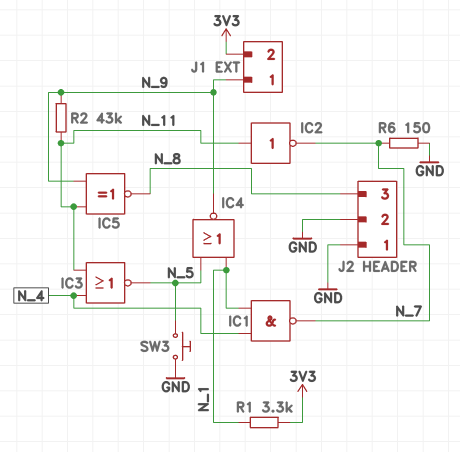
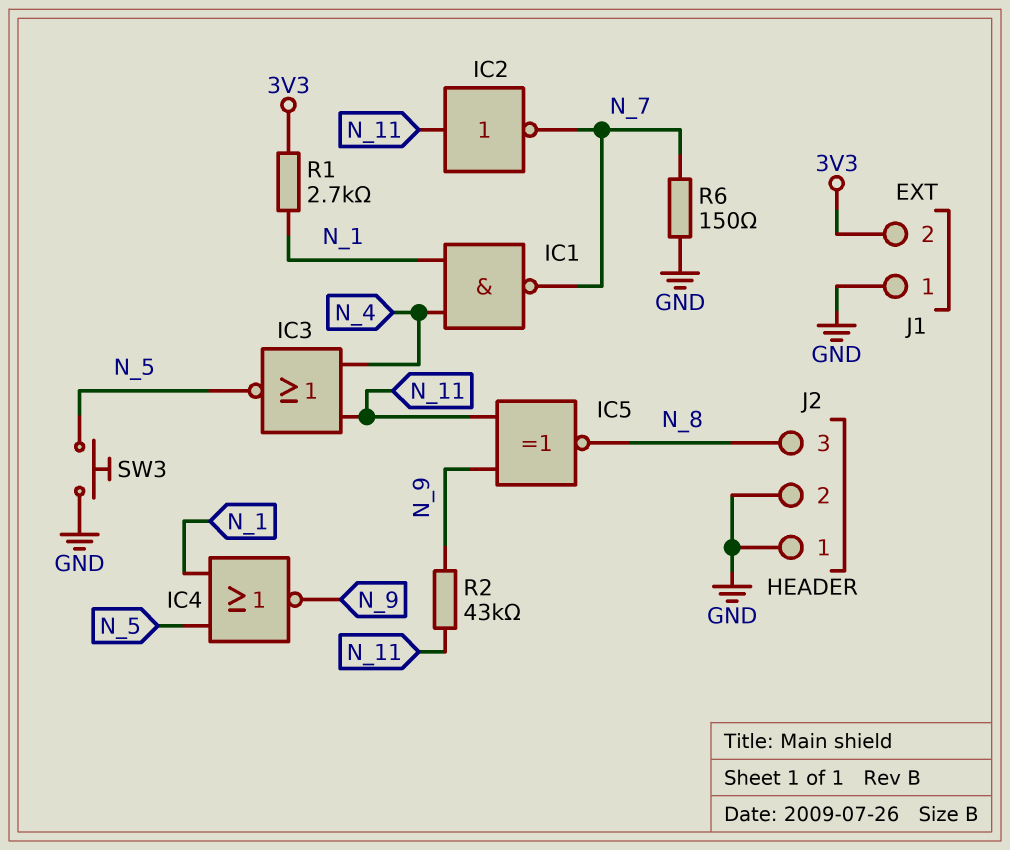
J1 pin 1: N_9 -> GND
R1: 3.3k (3V3, N_1) -> 2.7k (3V3, N_1)

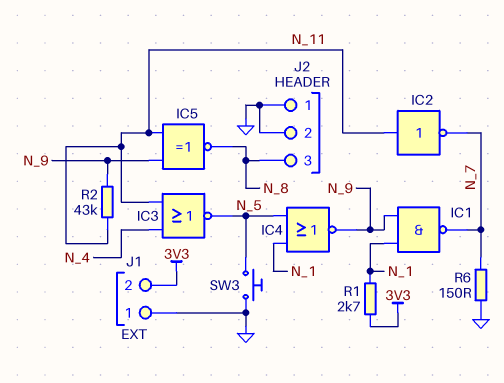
IC1: NAND (in N_1, in N_4, out N_7) -> NAND (in N_1, in N_9, out N_7)

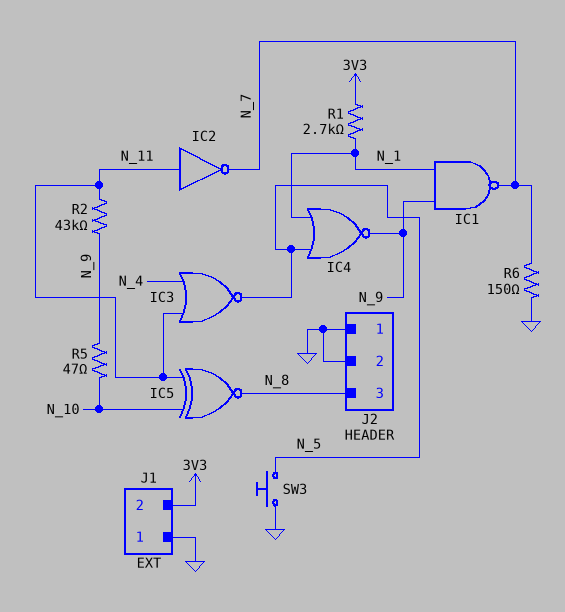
IC5: XNOR (in N_9, in N_11, out N_8) -> XNOR (in N_10, in N_11, out N_8)
R5: none -> 47 (N_9, N_10)

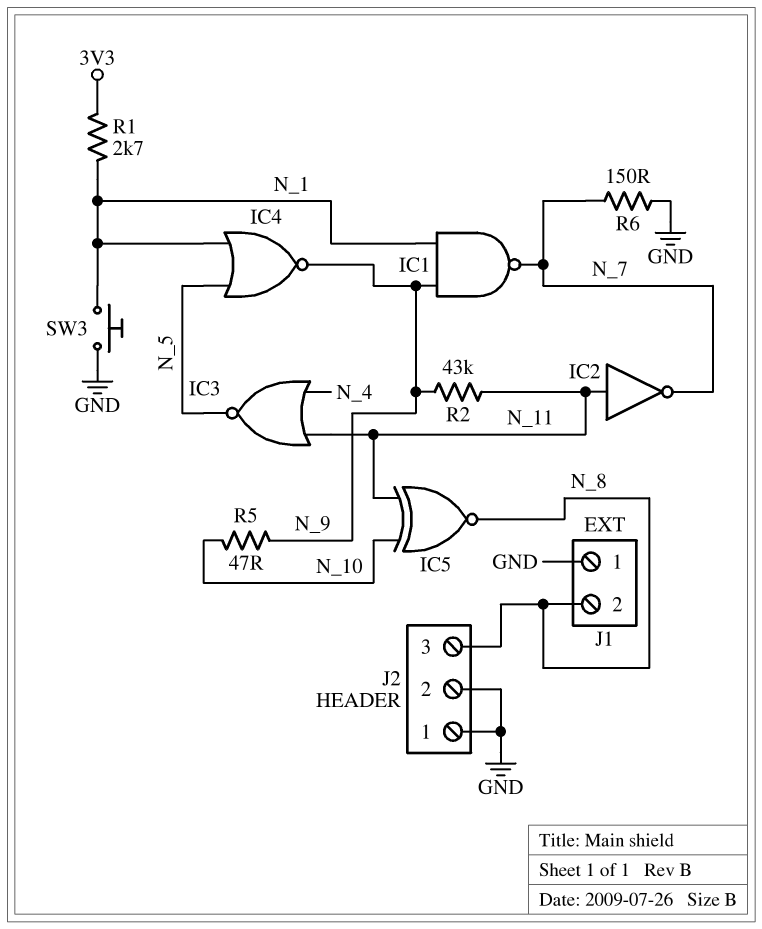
J1 pin 2: 3V3 -> N_8
SW3: button (GND, N_5) -> button (GND, N_1)

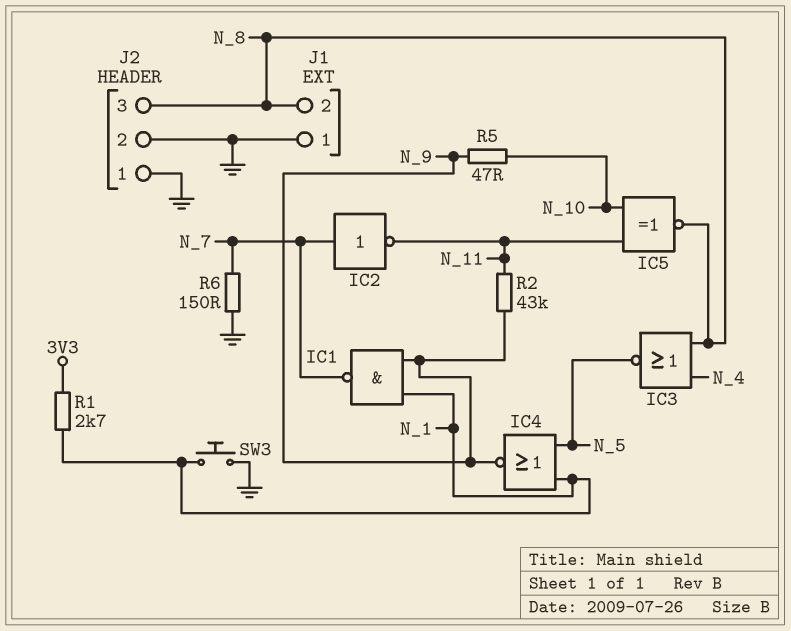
IC2: NOT (in N_11, out N_7) -> NOT (in N_7, out N_11)
IC3: NOR (in N_4, in N_11, out N_5) -> NOR (in N_4, in N_8, out N_5)

